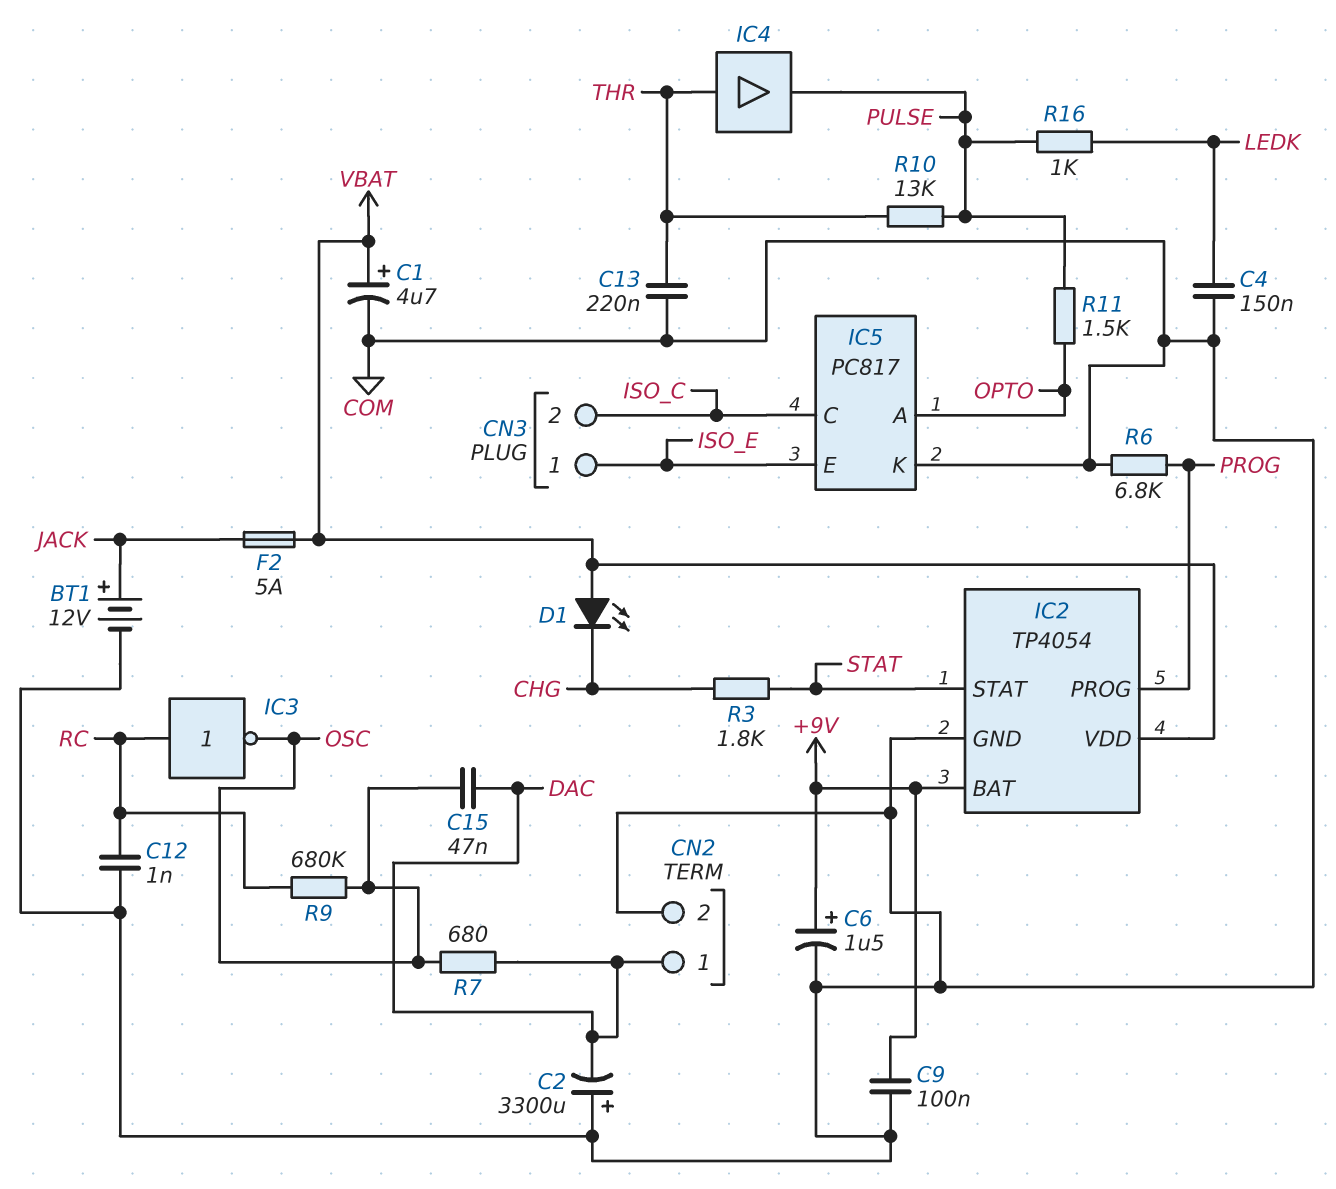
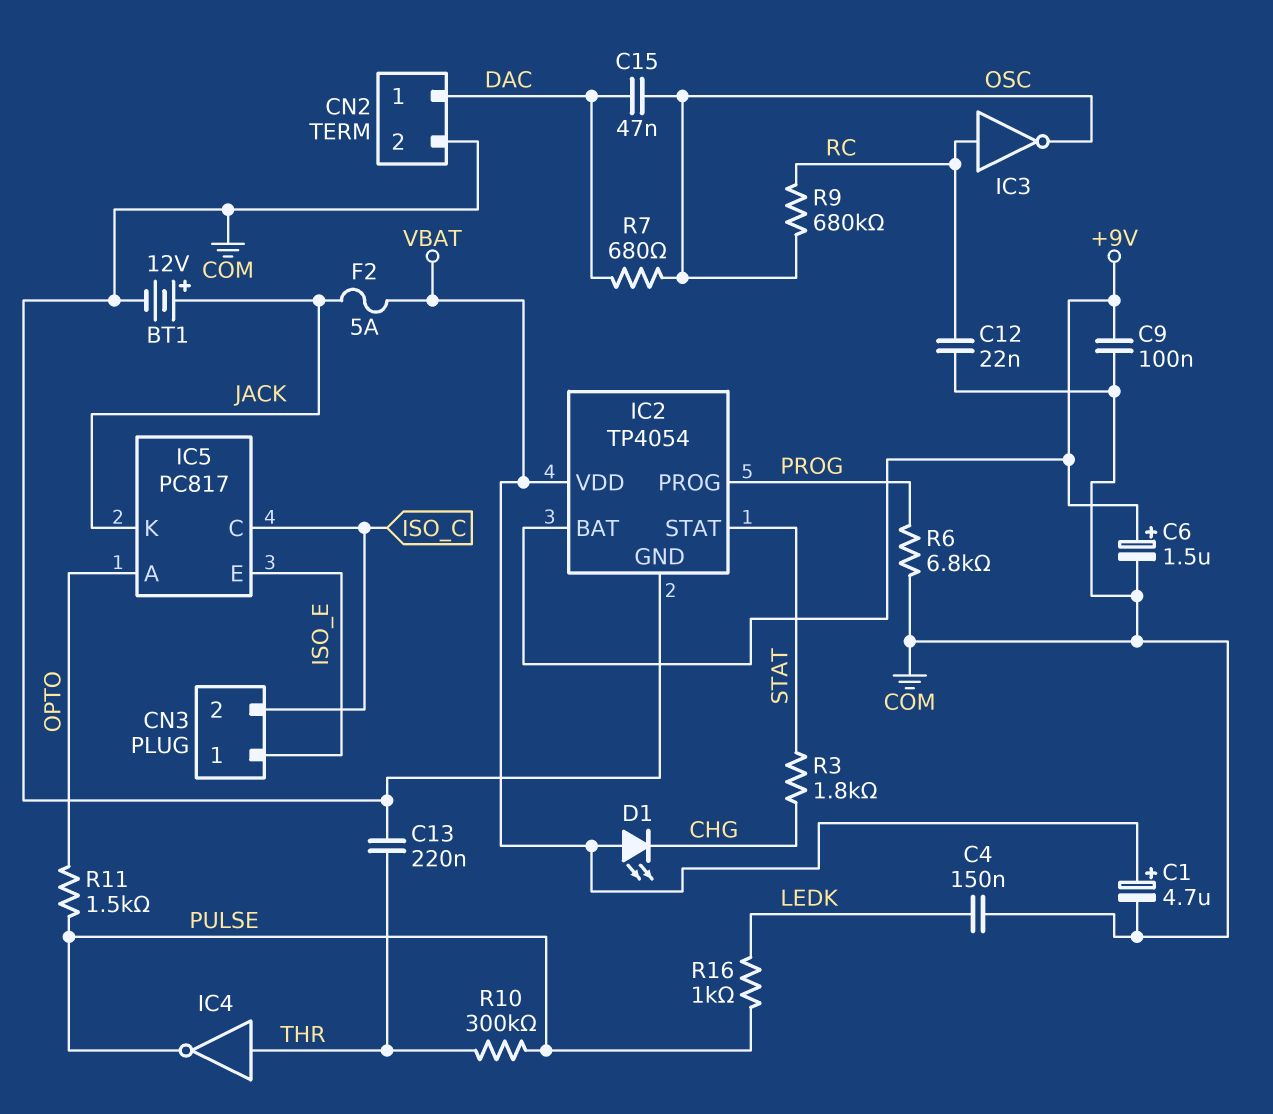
C2: 3300uF (plus COM, minus DAC) -> none
C12: 1nF (COM, RC) -> 22nF (COM, RC)
IC4: buffer (in THR, out PULSE) -> NOT (in THR, out PULSE)
IC5 pin K: COM -> JACK
R10: 13k (PULSE, THR) -> 300k (PULSE, THR)

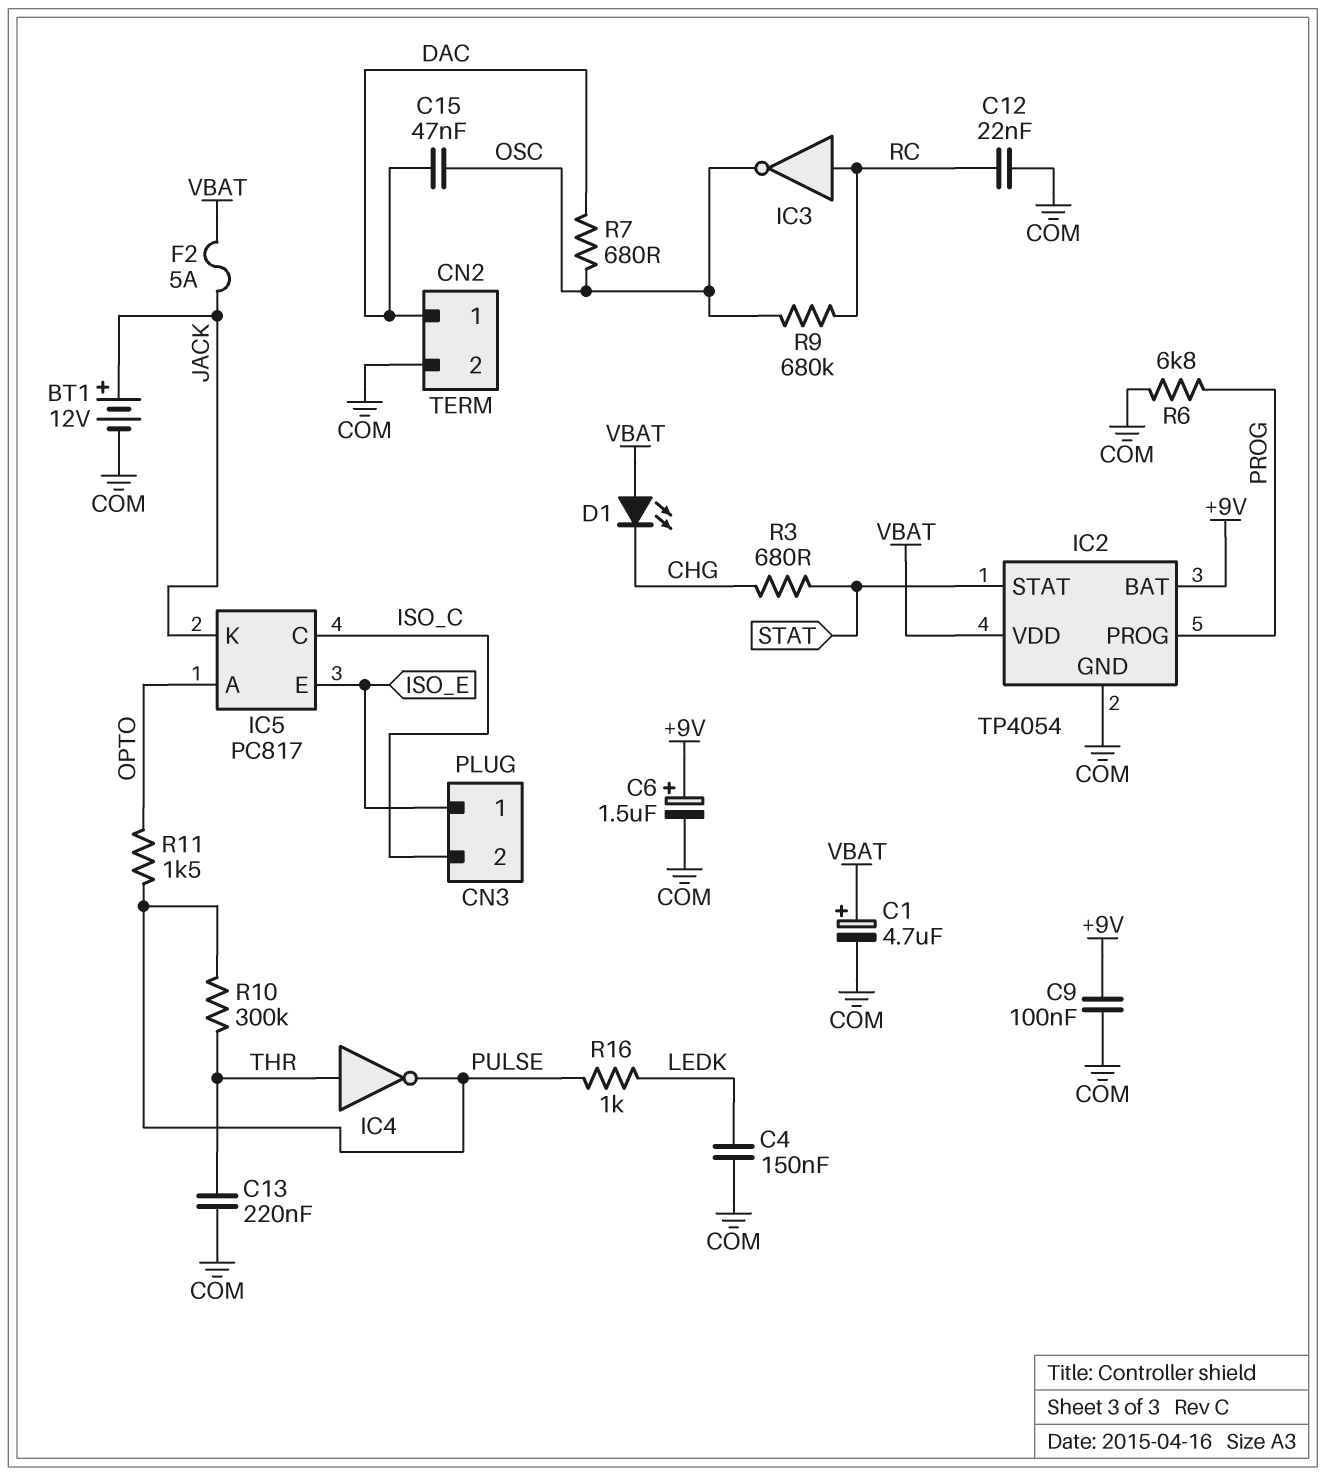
R3: 1.8k (CHG, STAT) -> 680 (CHG, STAT)

